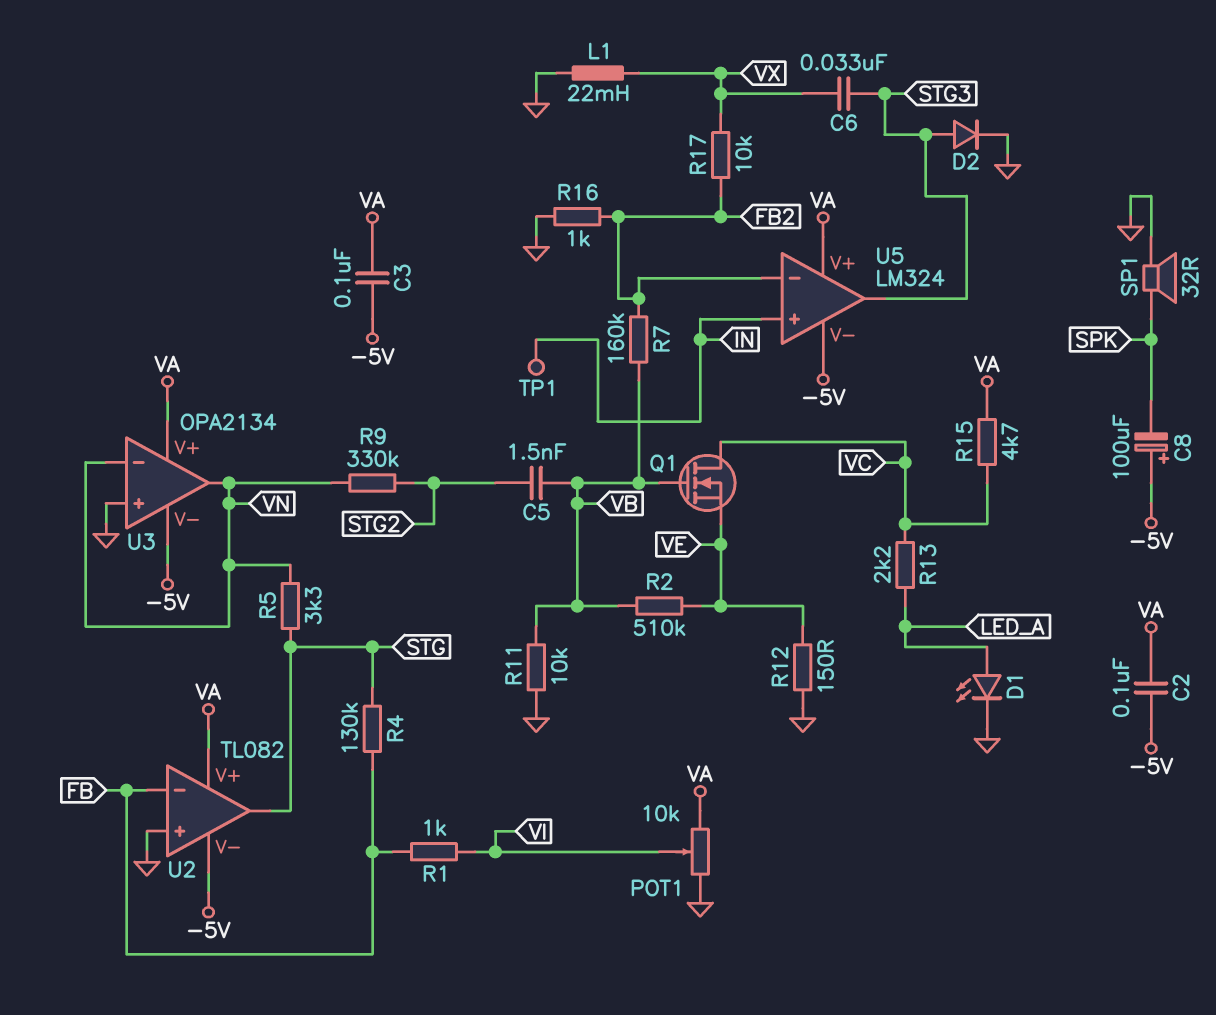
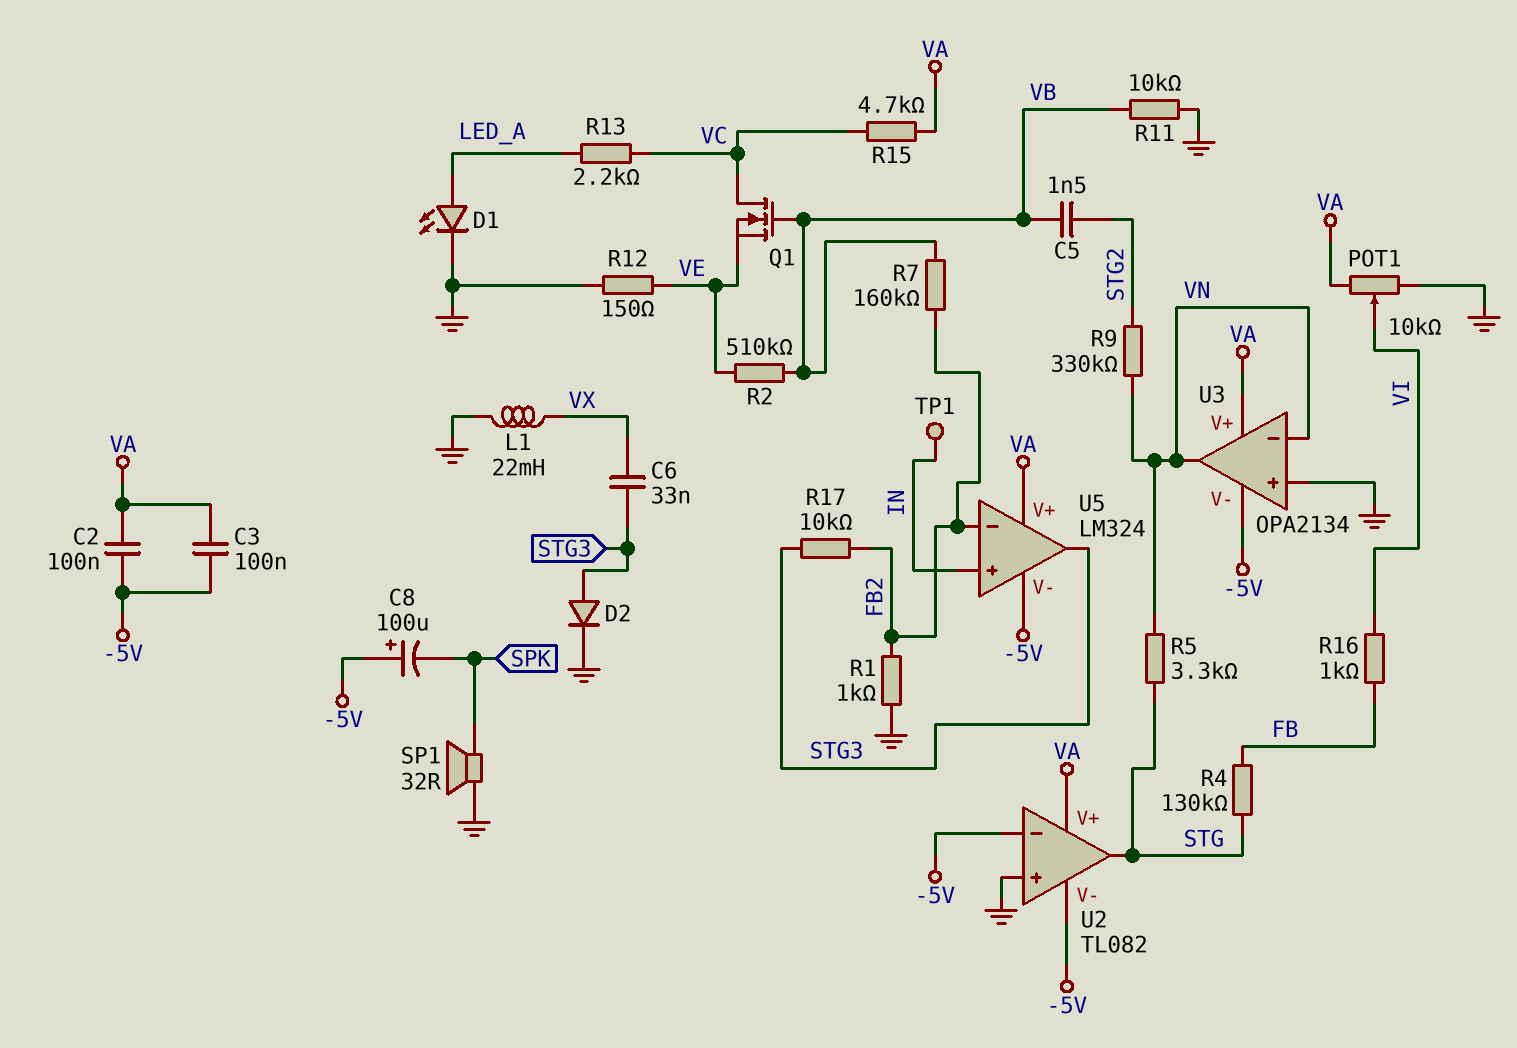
R1: 1k (FB, VI) -> 1k (FB2, GND)
R16: 1k (FB2, GND) -> 1k (FB, VI)
R17: 10k (FB2, VX) -> 10k (FB2, STG3)
U2 pin in-: FB -> -5V

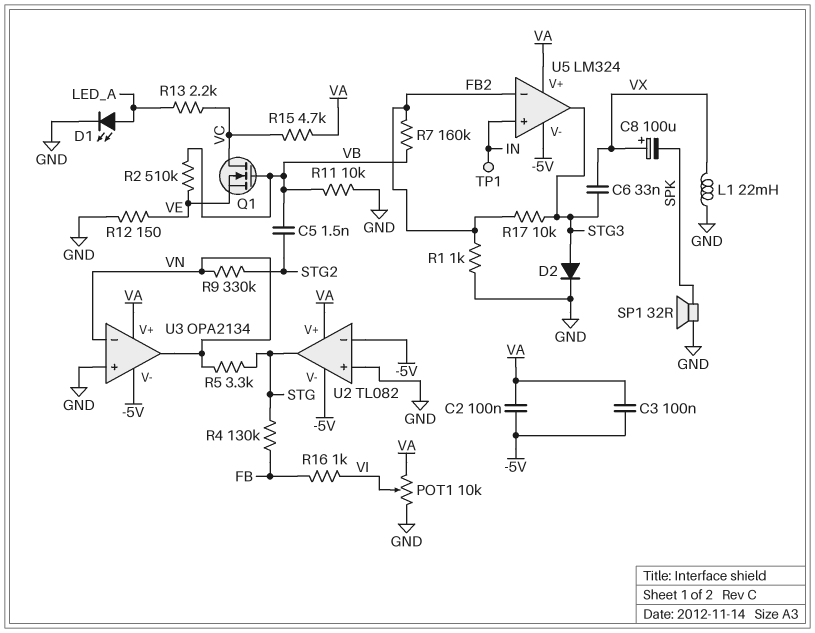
C8: 100uF (plus -5V, minus SPK) -> 100uF (plus VX, minus SPK)

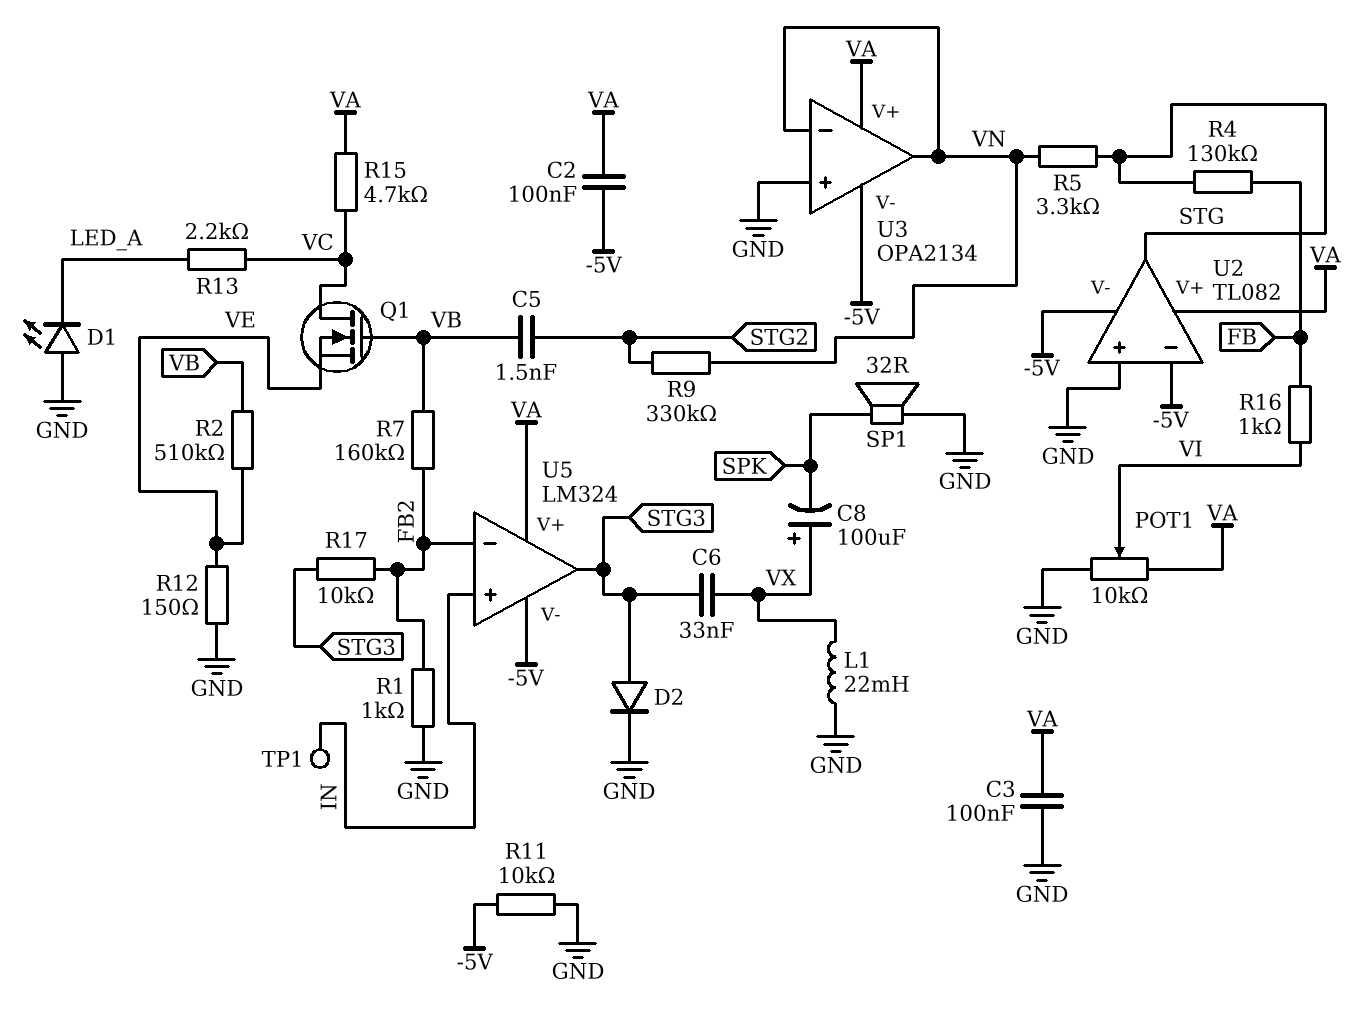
C3: 100nF (-5V, VA) -> 100nF (GND, VA)
D1: LED (A LED_A, K GND) -> LED (A GND, K LED_A)
R11: 10k (GND, VB) -> 10k (-5V, GND)

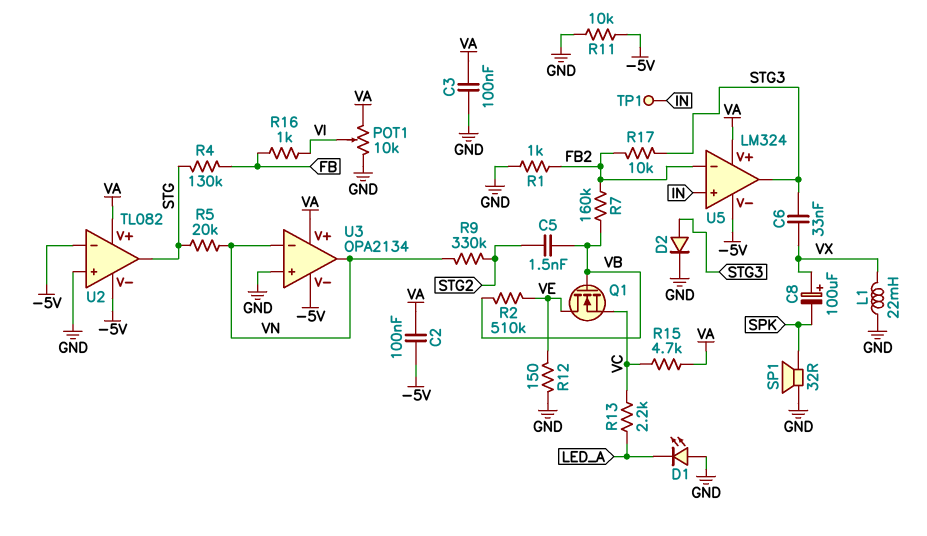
Q1: NMOS (G VB, D VC, S VE) -> NMOS (G VB, D VE, S VC)
R5: 3.3k (STG, VN) -> 20k (STG, VN)

